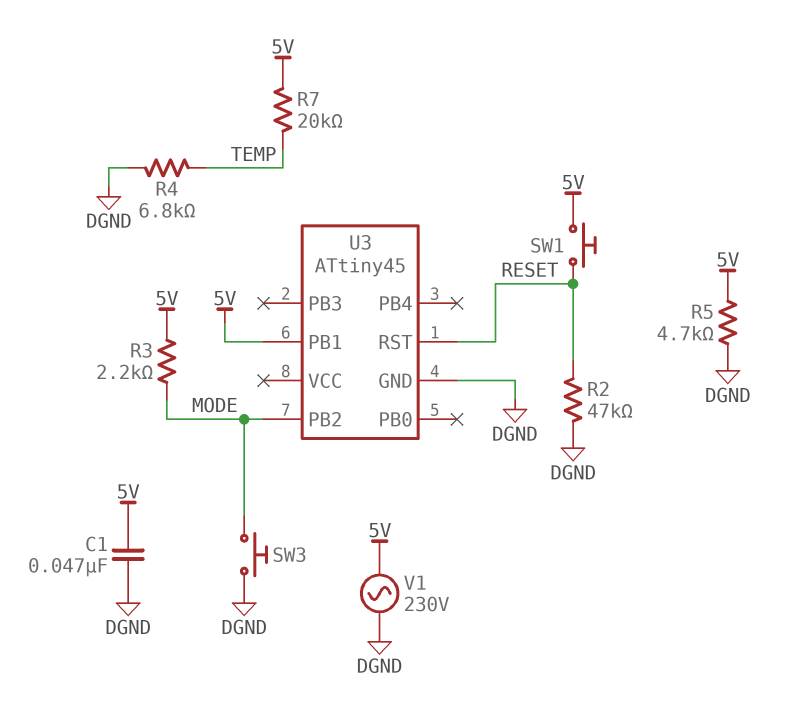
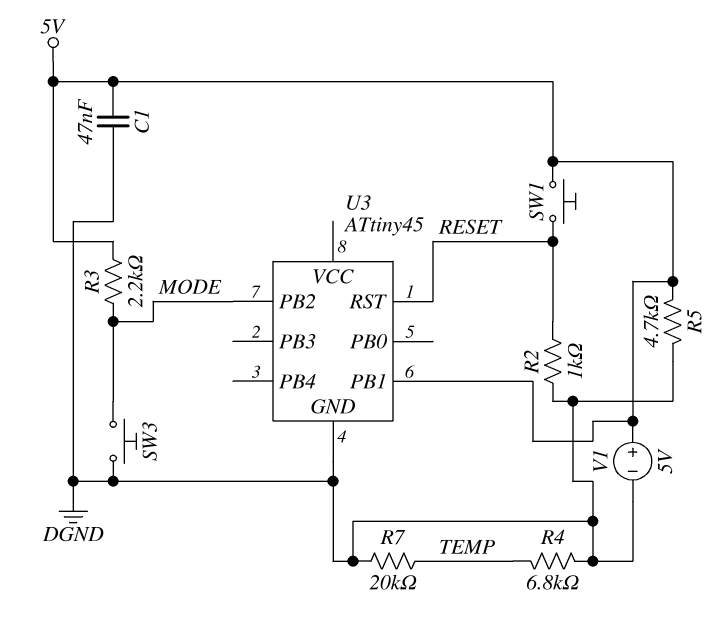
R2: 47k (DGND, RESET) -> 1k (DGND, RESET)
R7: 20k (5V, TEMP) -> 20k (DGND, TEMP)
V1: AC 230V (5V, DGND) -> 5V (plus 5V, minus DGND)

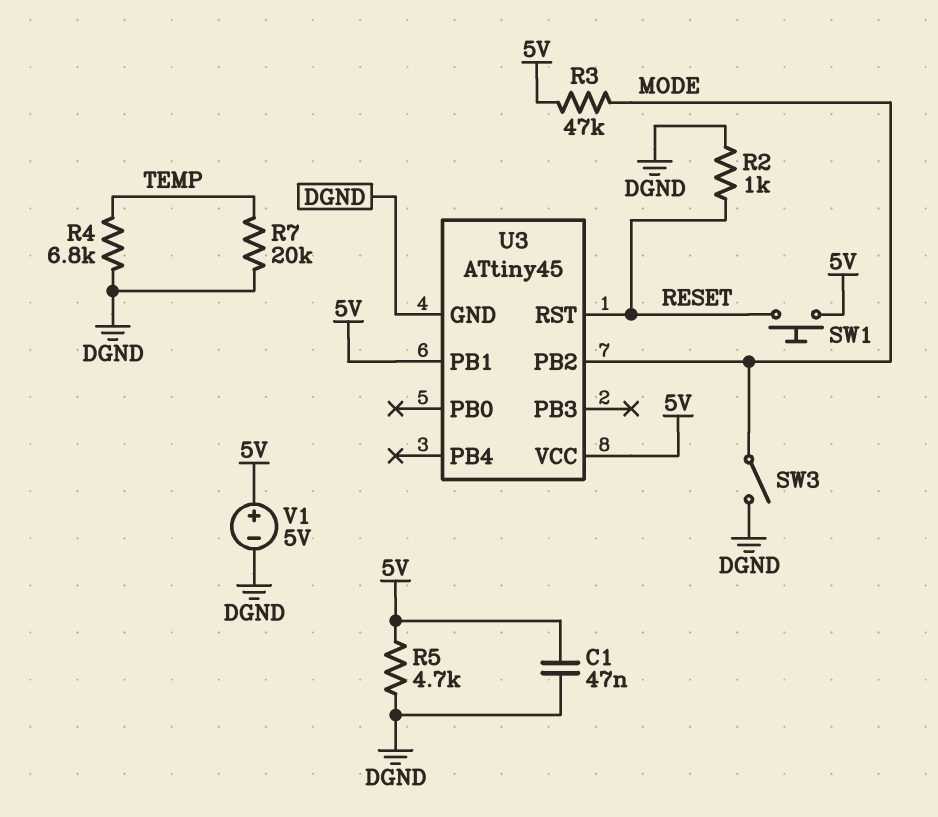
R3: 2.2k (5V, MODE) -> 47k (5V, MODE)
SW3: button (DGND, MODE) -> switch (DGND, MODE)
U3 pin VCC: none -> 5V

